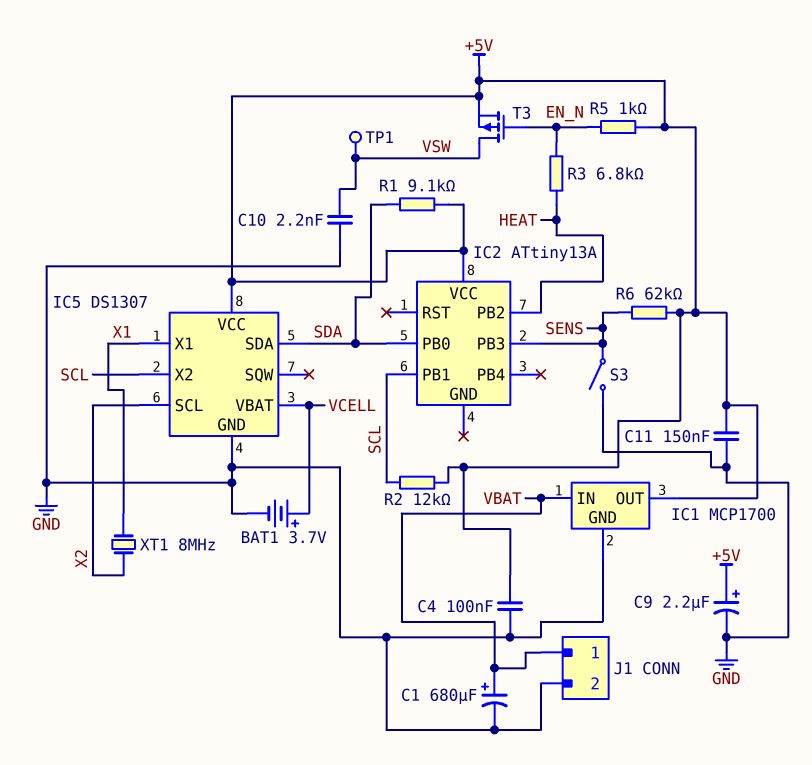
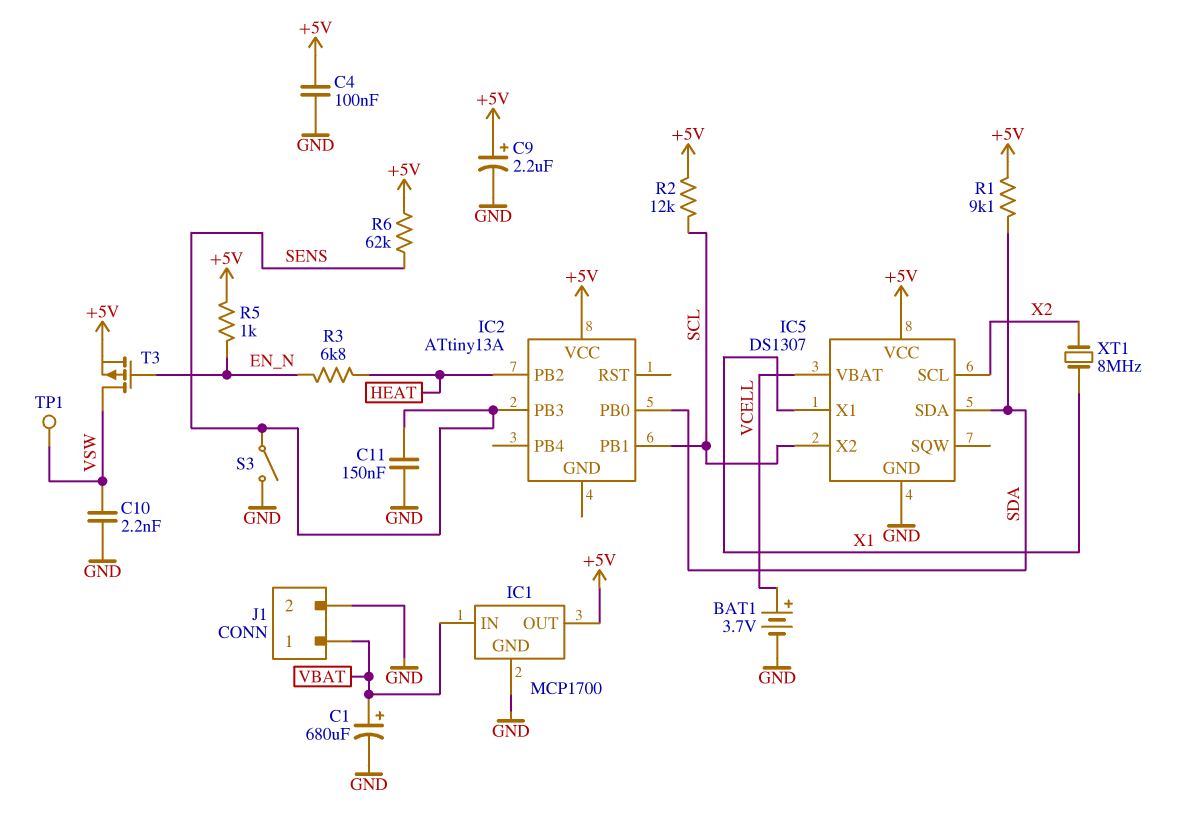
C11: 150nF (+5V, GND) -> 150nF (GND, SENS)

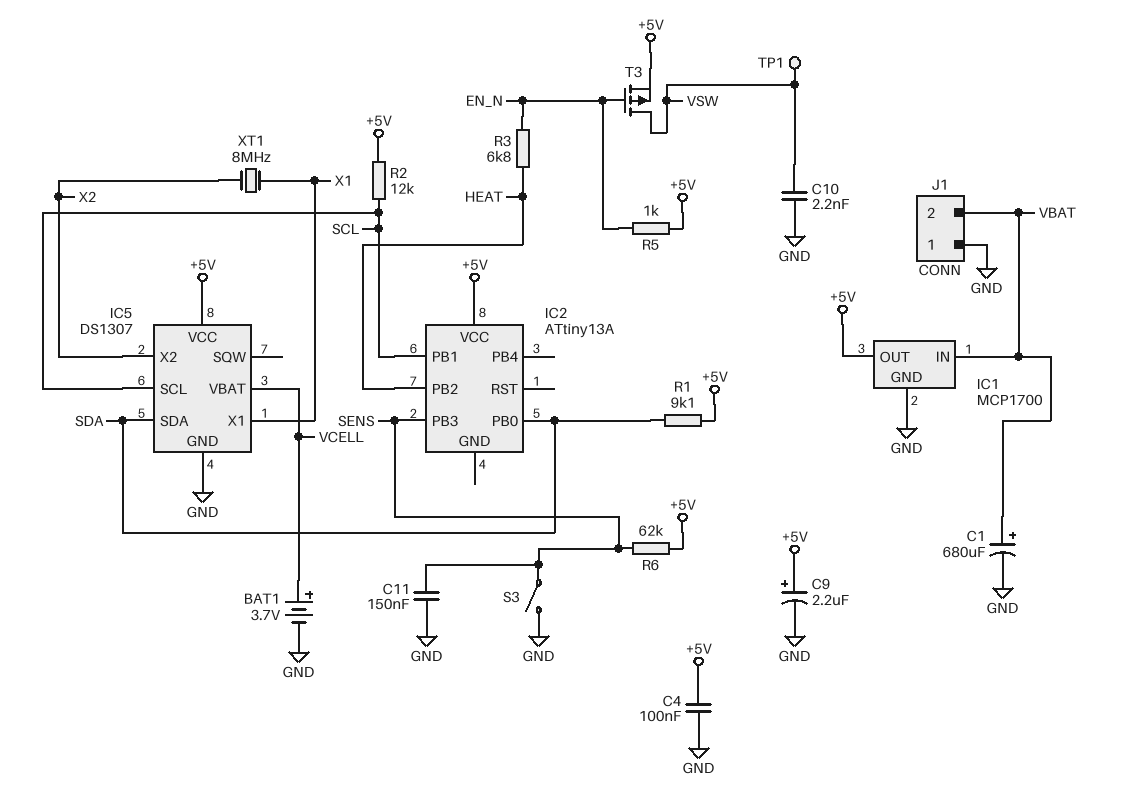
IC5 pin SCL: X2 -> SCL
IC5 pin X2: SCL -> X2
J1 pin 1: VBAT -> GND
J1 pin 2: GND -> VBAT

